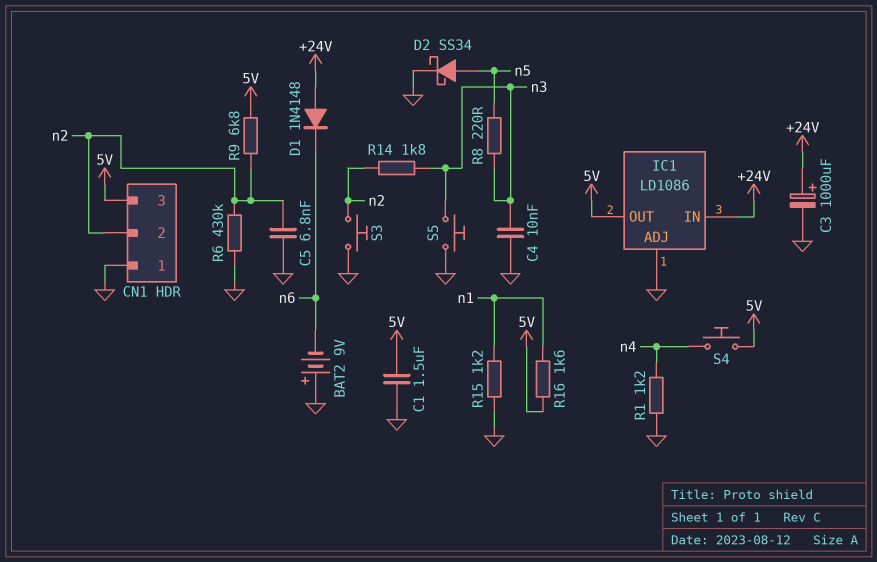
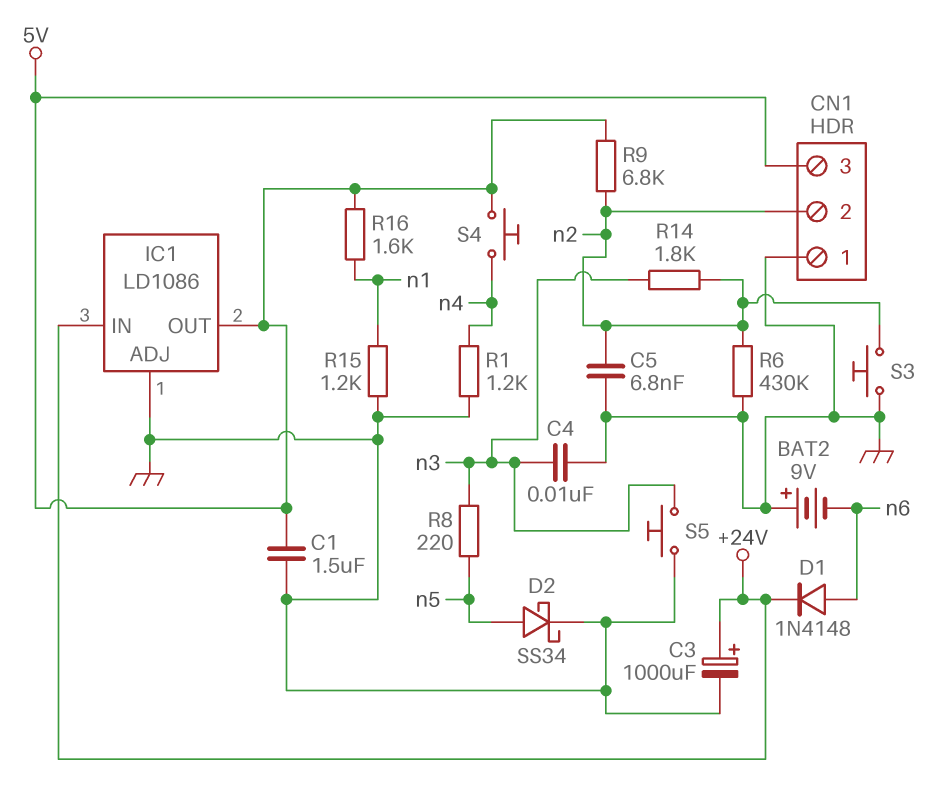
D1: diode 1N4148 (A +24V, K n6) -> diode 1N4148 (A n6, K +24V)

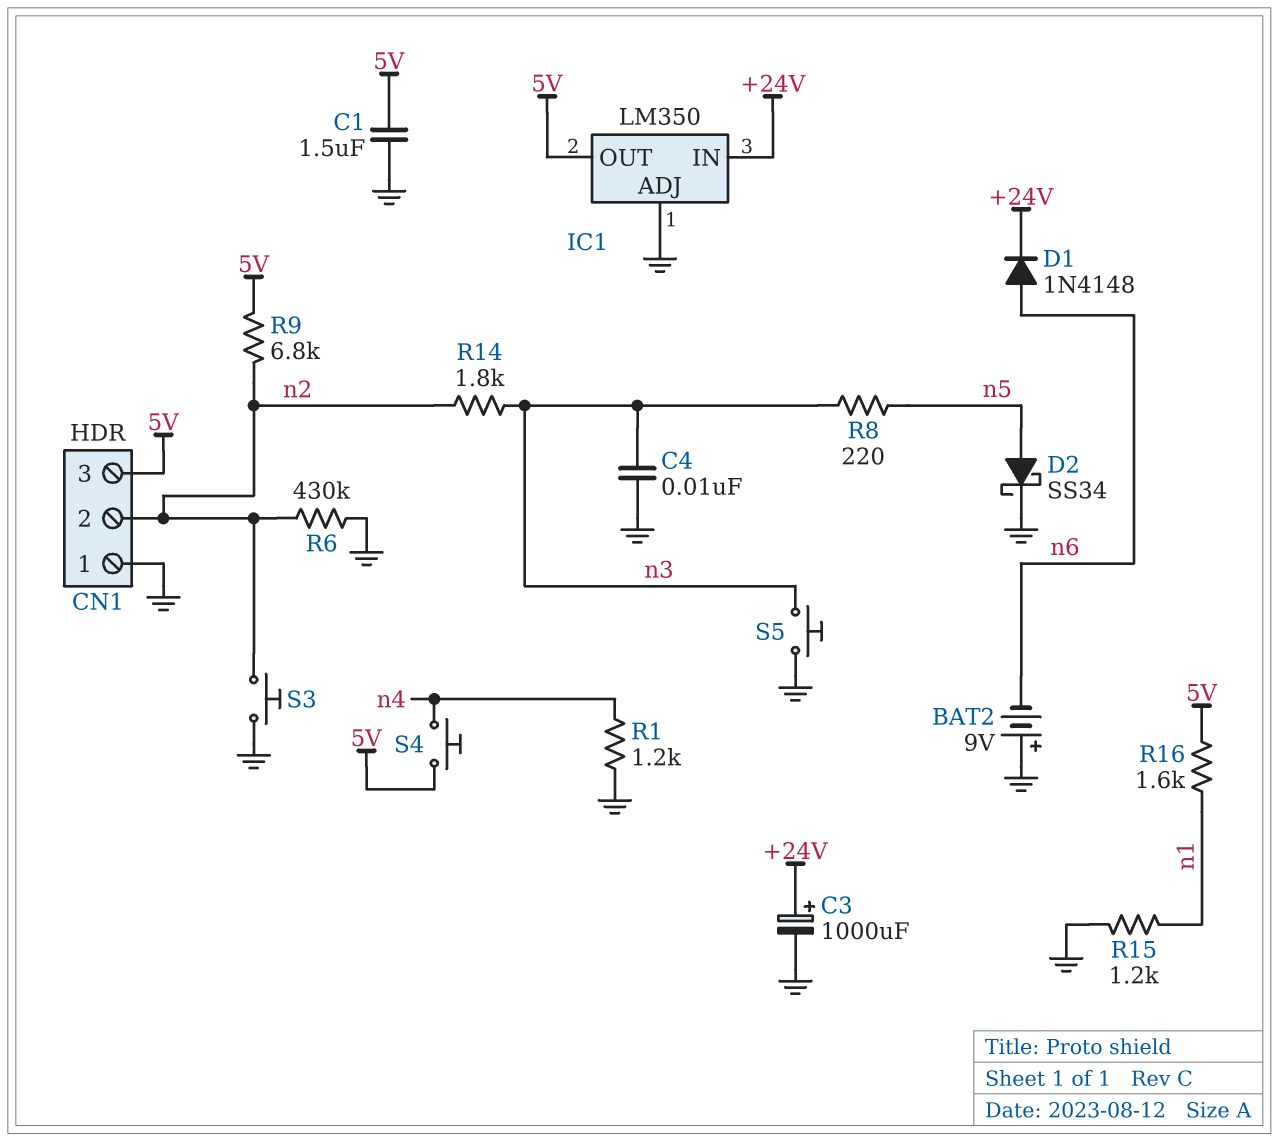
C5: 6.8nF (GND, n2) -> none
IC1: LD1086 -> LM350

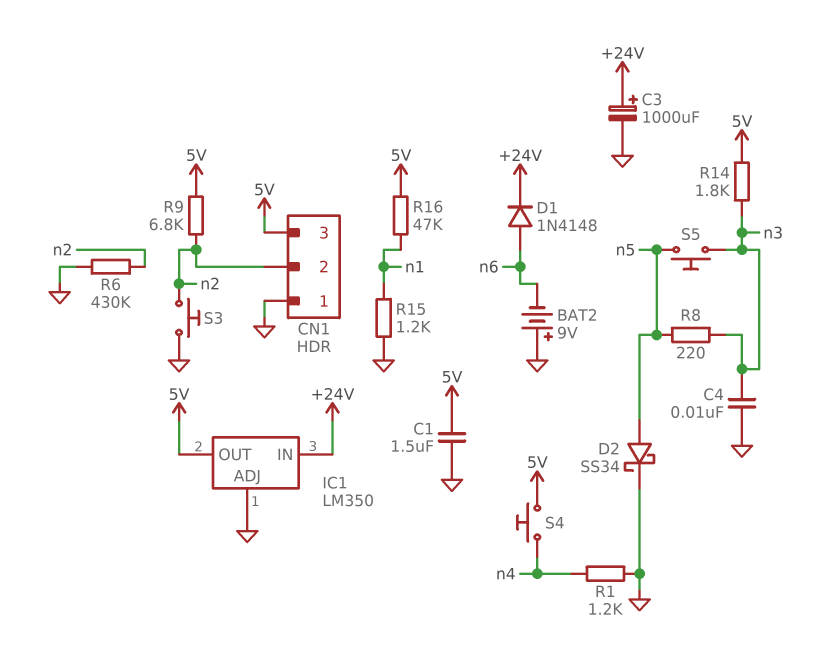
R14: 1.8k (n2, n3) -> 1.8k (5V, n3)
R16: 1.6k (5V, n1) -> 47k (5V, n1)
S5: button (GND, n3) -> button (n3, n5)

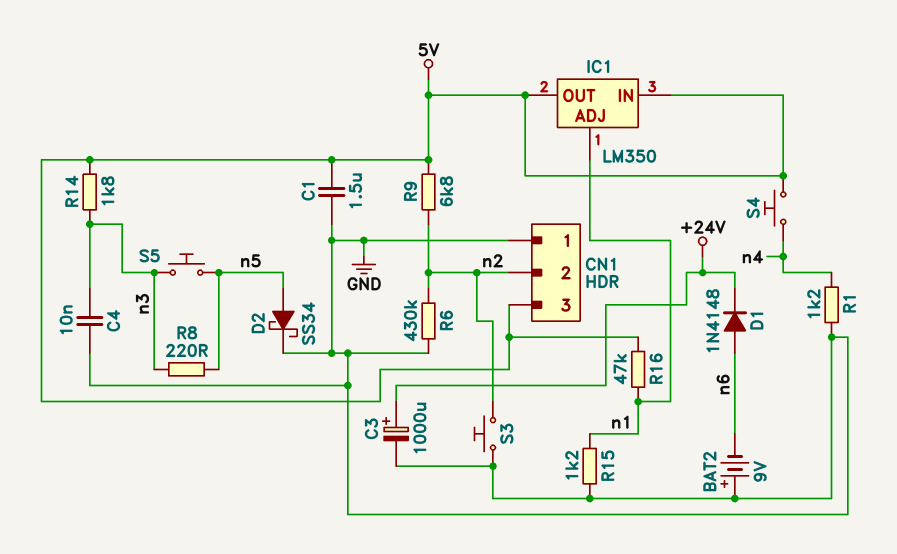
IC1 pin ADJ: GND -> n1
IC1 pin IN: +24V -> 5V

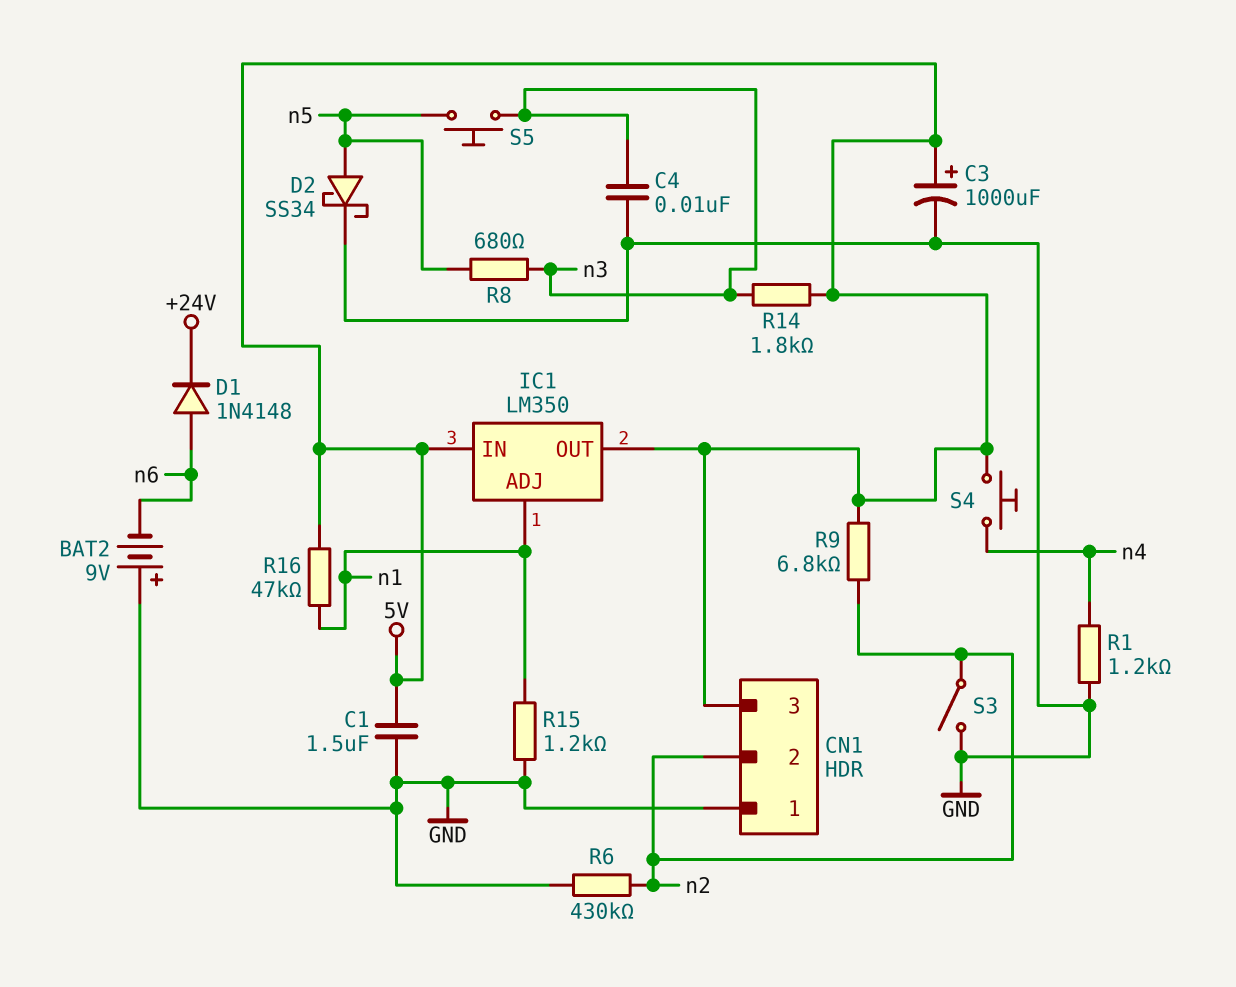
C3: 1000uF (plus +24V, minus GND) -> 1000uF (plus 5V, minus GND)
R8: 220 (n3, n5) -> 680 (n3, n5)
S3: button (GND, n2) -> switch (GND, n2)

